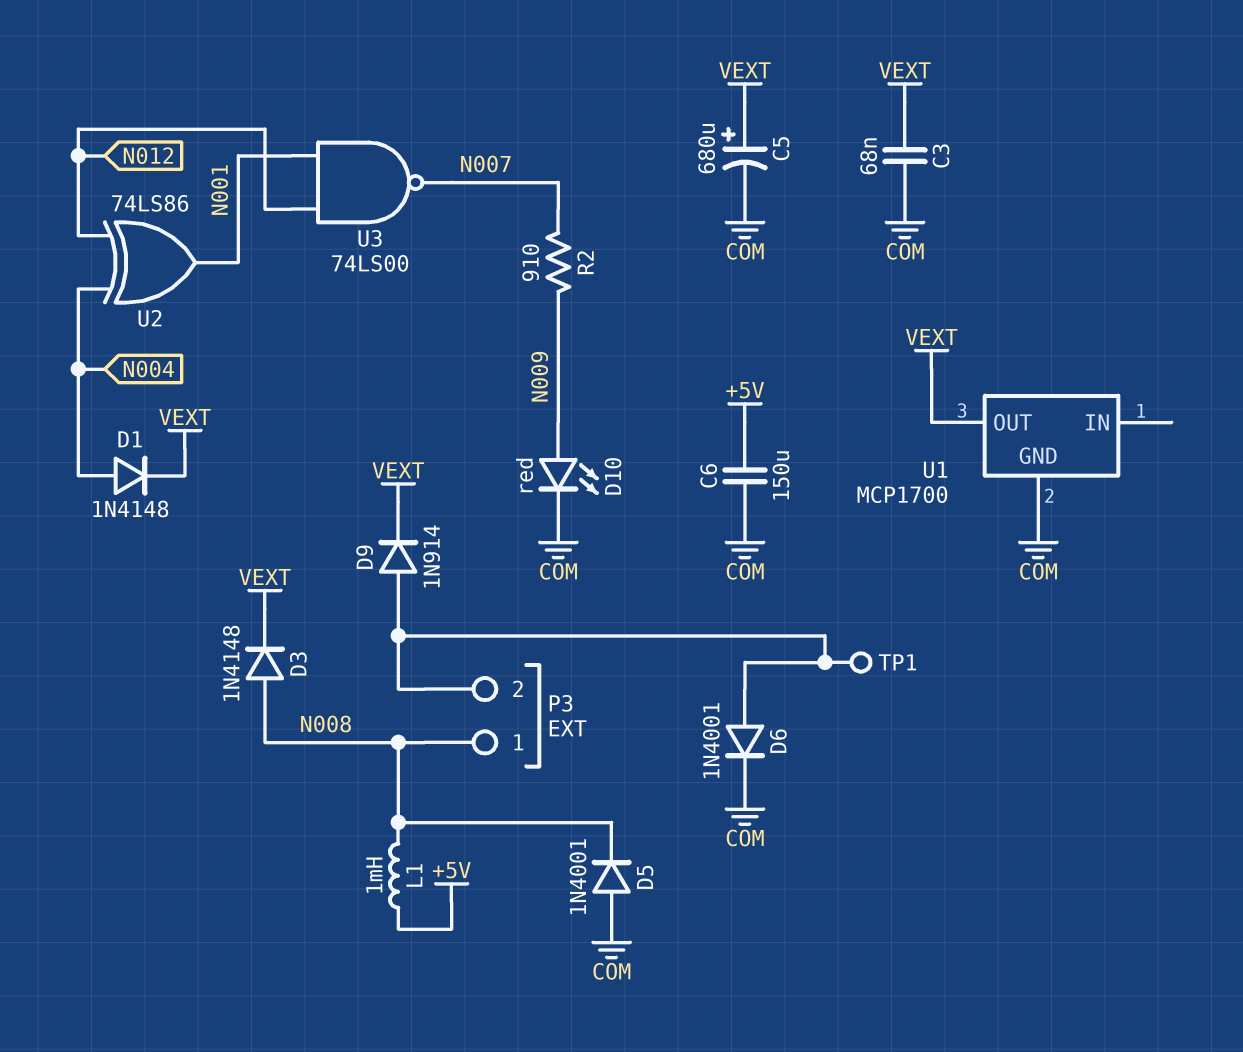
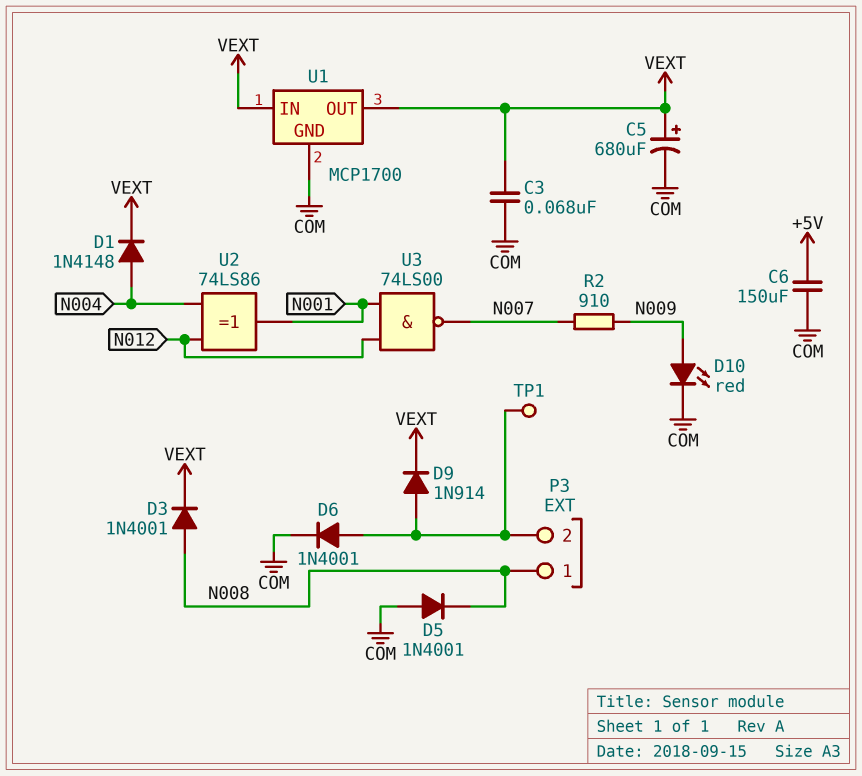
D3: diode 1N4148 (A N008, K VEXT) -> diode 1N4001 (A N008, K VEXT)
L1: 1mH (+5V, N008) -> none
U1 pin IN: none -> VEXT

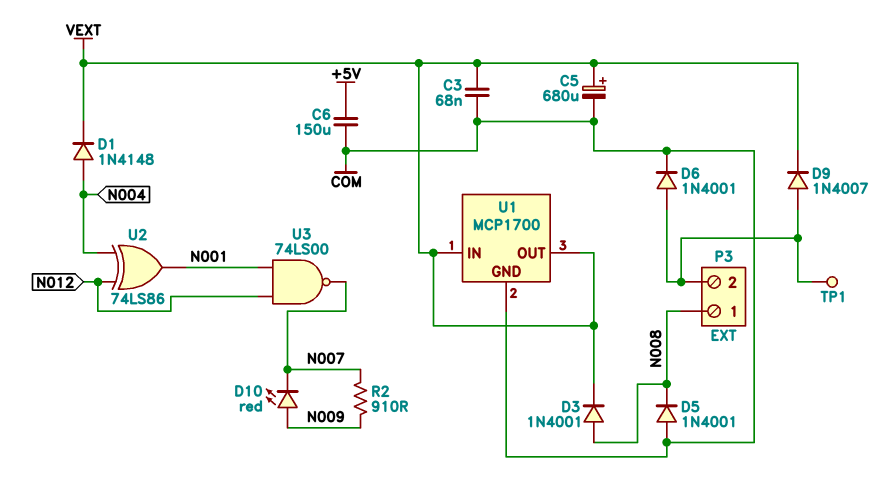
D9: diode 1N914 (A P3/2, K VEXT) -> diode 1N4007 (A P3/2, K VEXT)
D10: LED red (A N009, K COM) -> LED red (A N009, K N007)

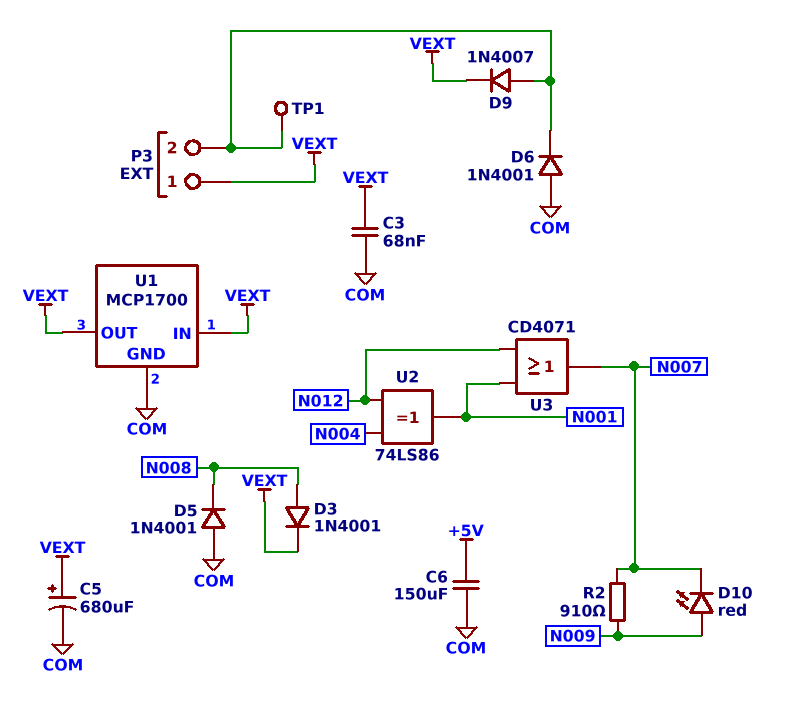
D1: diode 1N4148 (A N004, K VEXT) -> none
D6: diode 1N4001 (A P3/2, K COM) -> diode 1N4001 (A COM, K P3/2)
P3 pin 1: N008 -> VEXT
U3: NAND 74LS00 (in N001, in N012, out N007) -> OR CD4071 (in N001, in N012, out N007)

